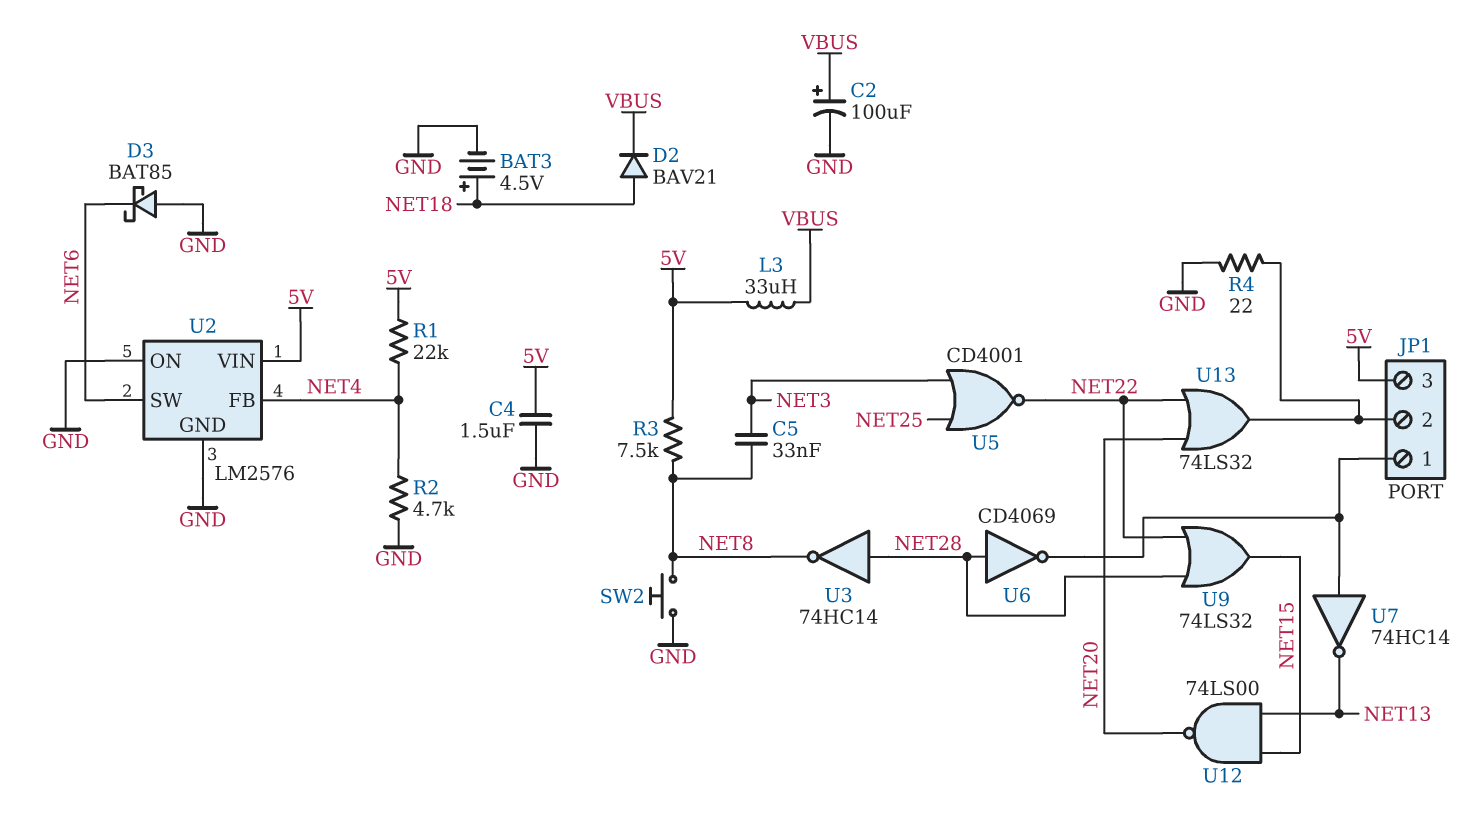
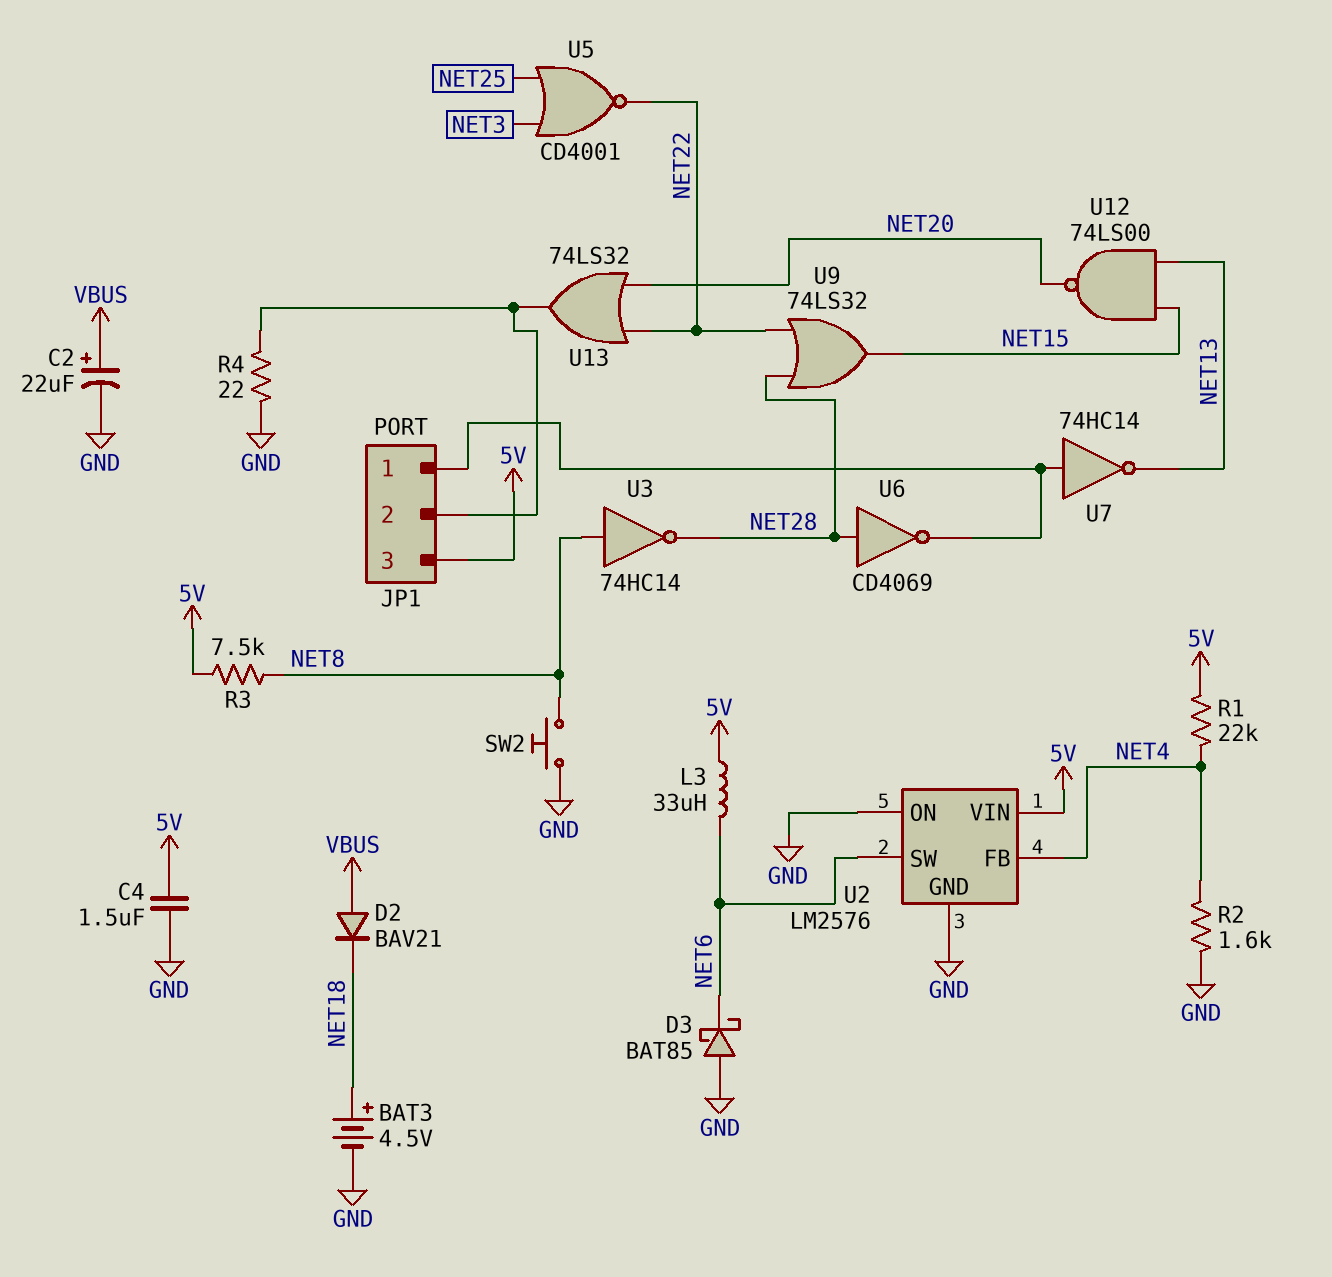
C2: 100uF (plus VBUS, minus GND) -> 22uF (plus VBUS, minus GND)
C5: 33nF (NET3, NET8) -> none
D2: diode BAV21 (A NET18, K VBUS) -> diode BAV21 (A VBUS, K NET18)
L3: 33uH (5V, VBUS) -> 33uH (5V, NET6)
R2: 4.7k (GND, NET4) -> 1.6k (GND, NET4)
U3: NOT 74HC14 (in NET28, out NET8) -> NOT 74HC14 (in NET8, out NET28)

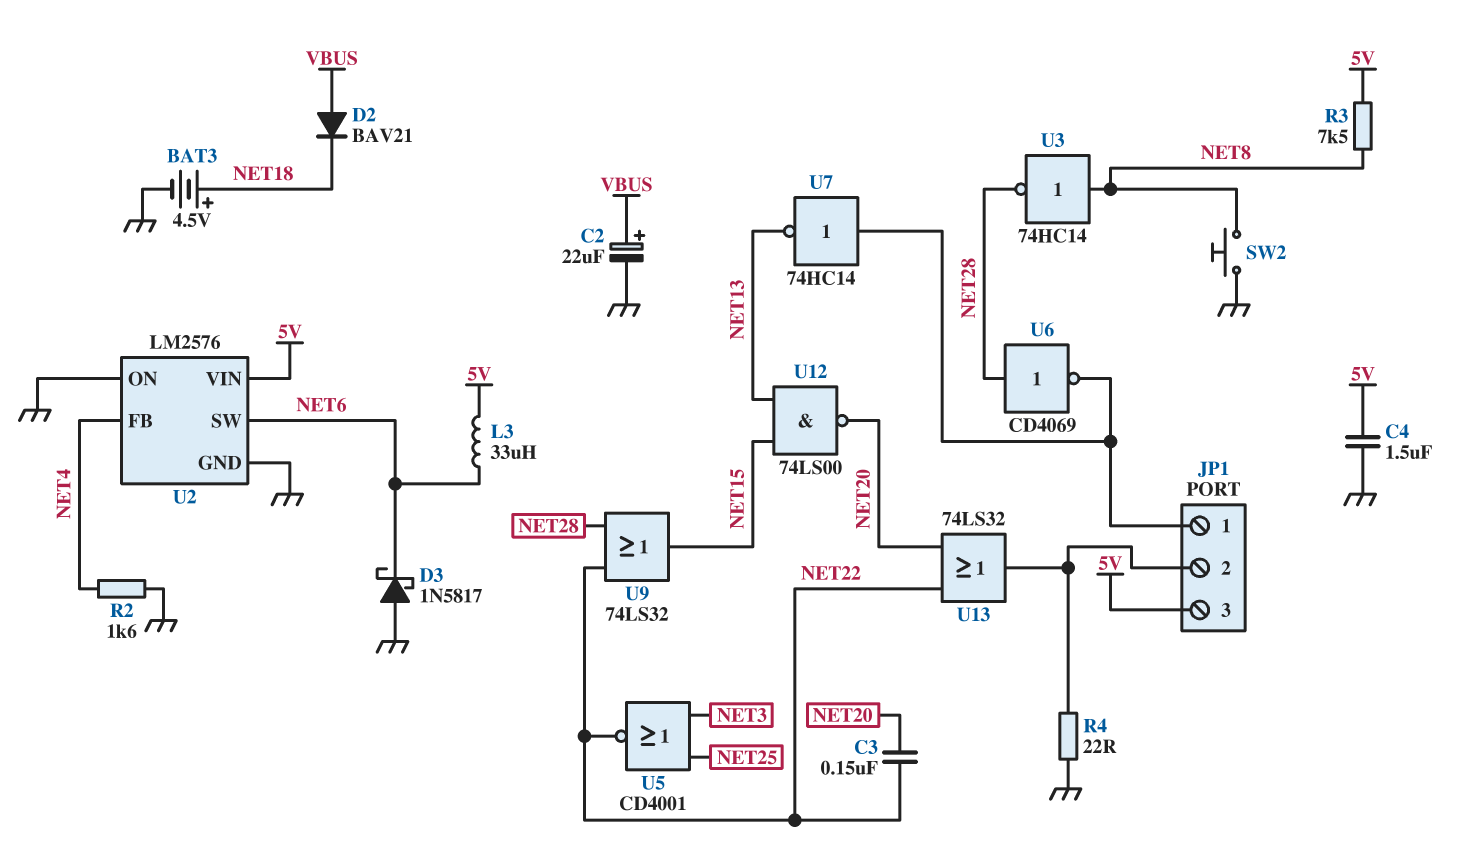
C3: none -> 150nF (NET20, NET22)
D3: schottky BAT85 (A GND, K NET6) -> schottky 1N5817 (A GND, K NET6)
R1: 22k (5V, NET4) -> none

